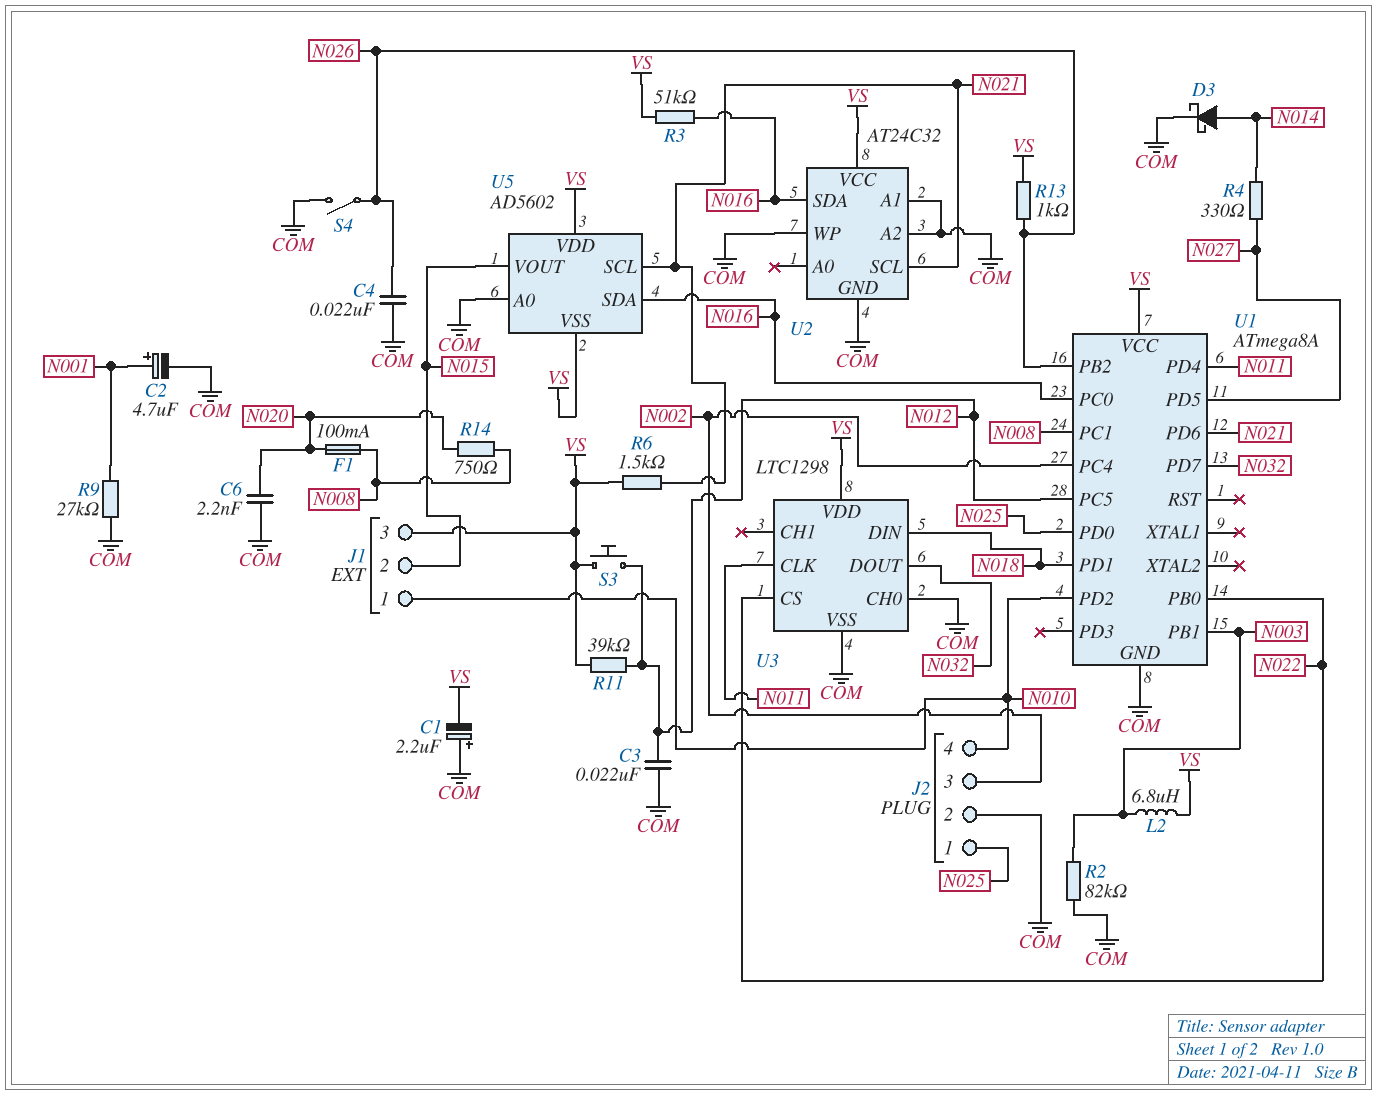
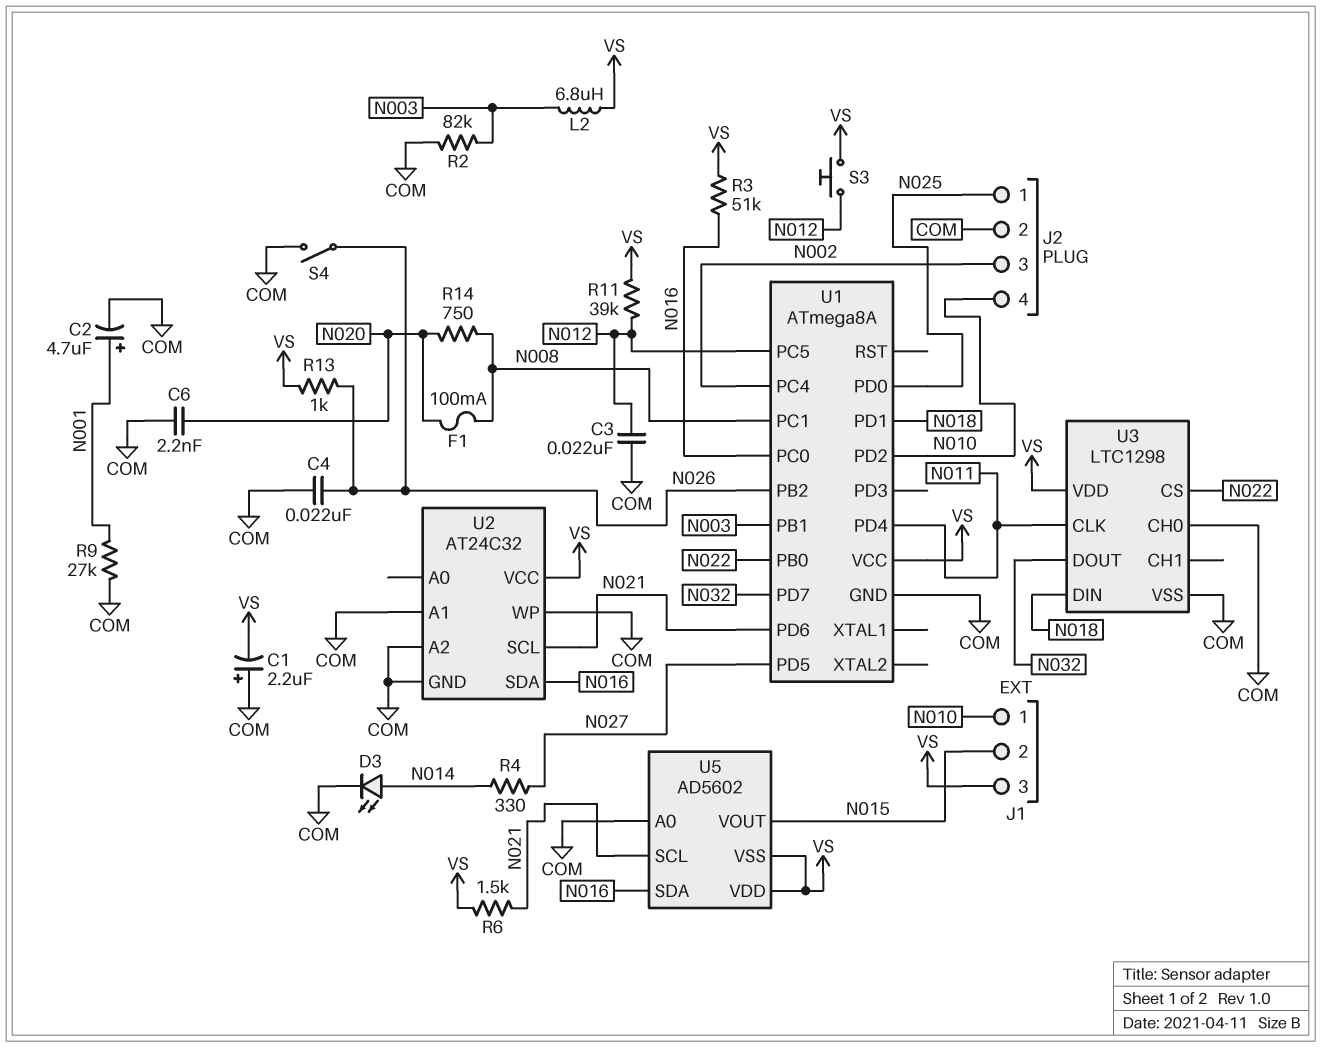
D3: schottky (A N014, K COM) -> LED (A N014, K COM)

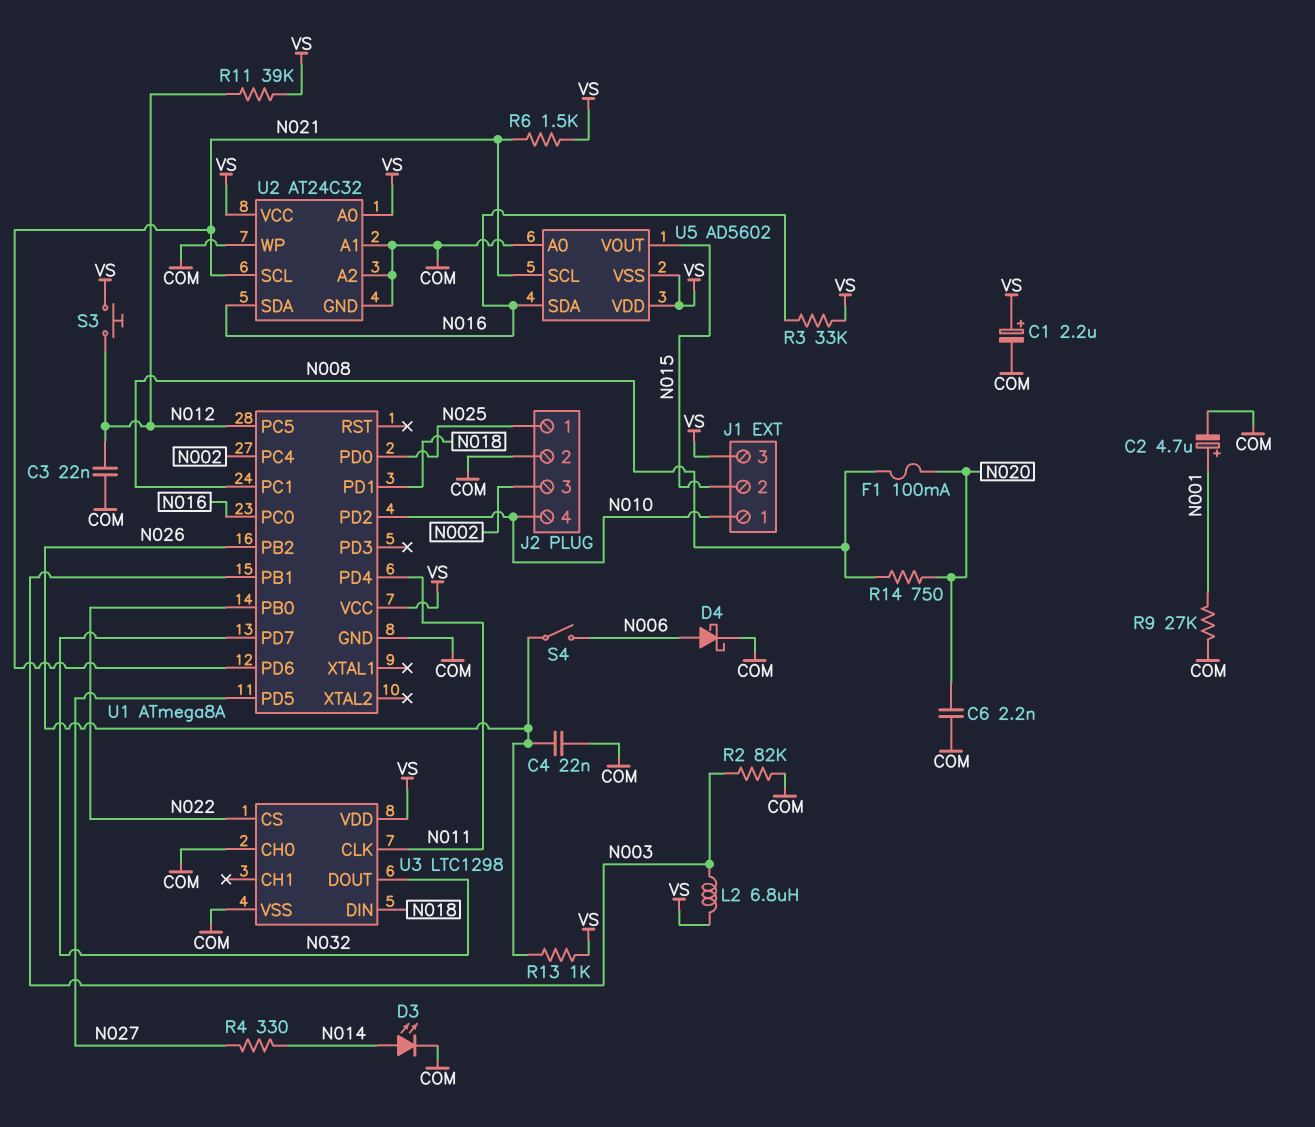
C1: 2.2uF (plus COM, minus VS) -> 2.2uF (plus VS, minus COM)
D4: none -> schottky (A N006, K COM)
R3: 51k (N016, VS) -> 33k (N016, VS)
S4: switch (COM, N026) -> switch (N006, N026)
U2 pin A0: none -> VS

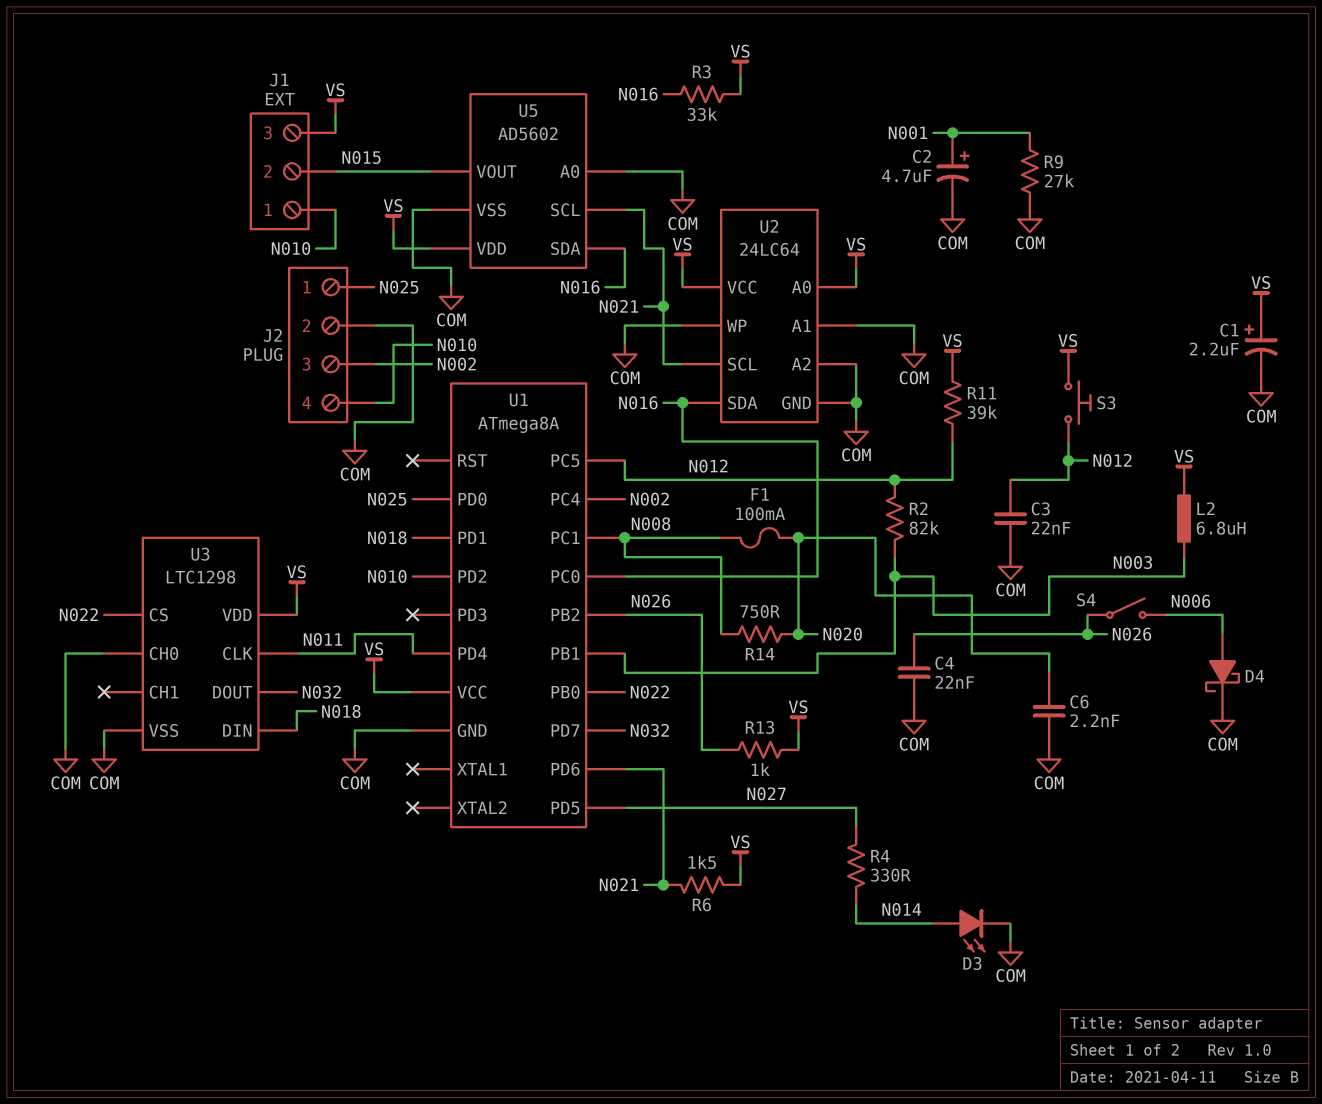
R2: 82k (COM, N003) -> 82k (N003, N012)
U2: AT24C32 -> 24LC64
U5 pin VSS: VS -> COM

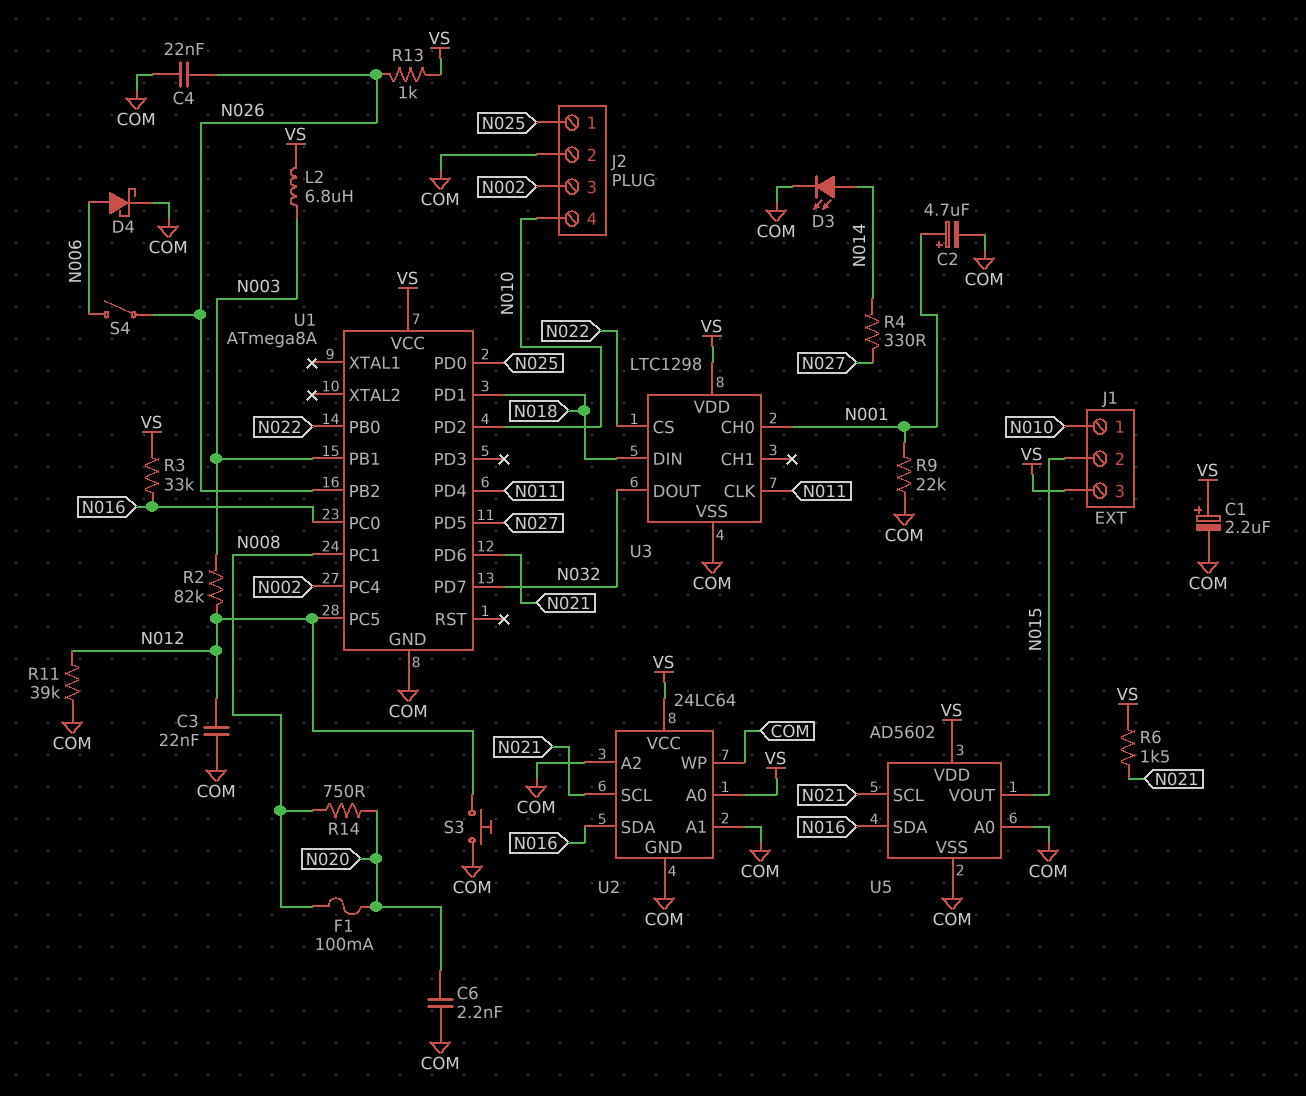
R9: 27k (COM, N001) -> 22k (COM, N001)
R11: 39k (N012, VS) -> 39k (COM, N012)
S3: button (N012, VS) -> button (COM, N012)
U3 pin CH0: COM -> N001

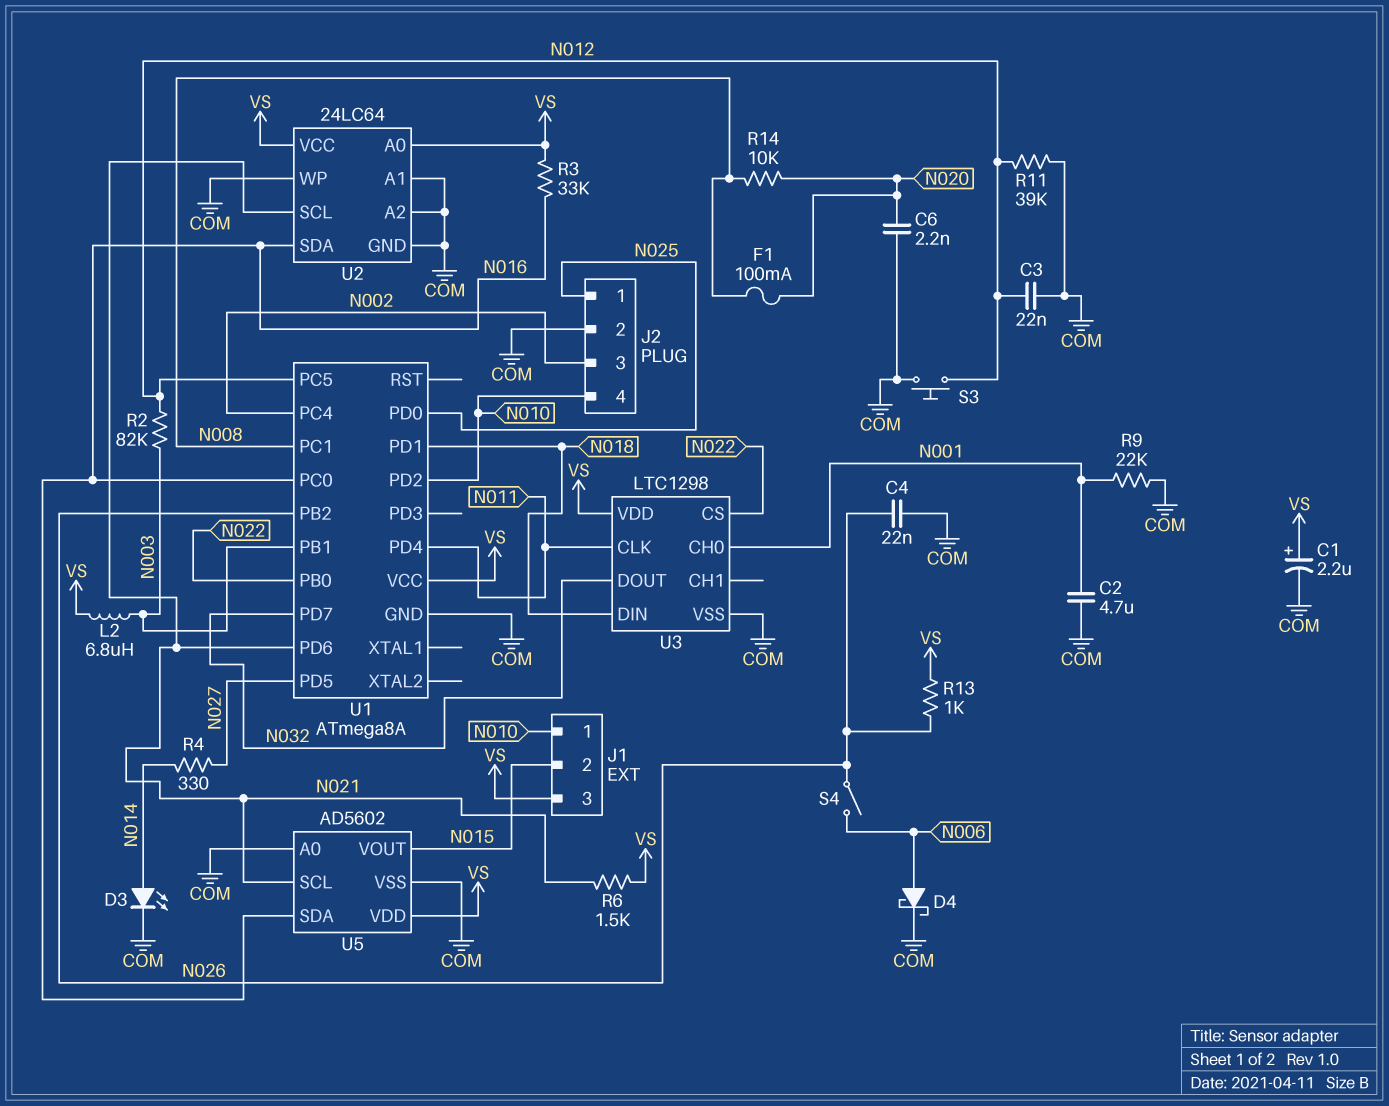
C2: 4.7uF (plus N001, minus COM) -> 4.7uF (COM, N001)
R14: 750 (N008, N020) -> 10k (N008, N020)

